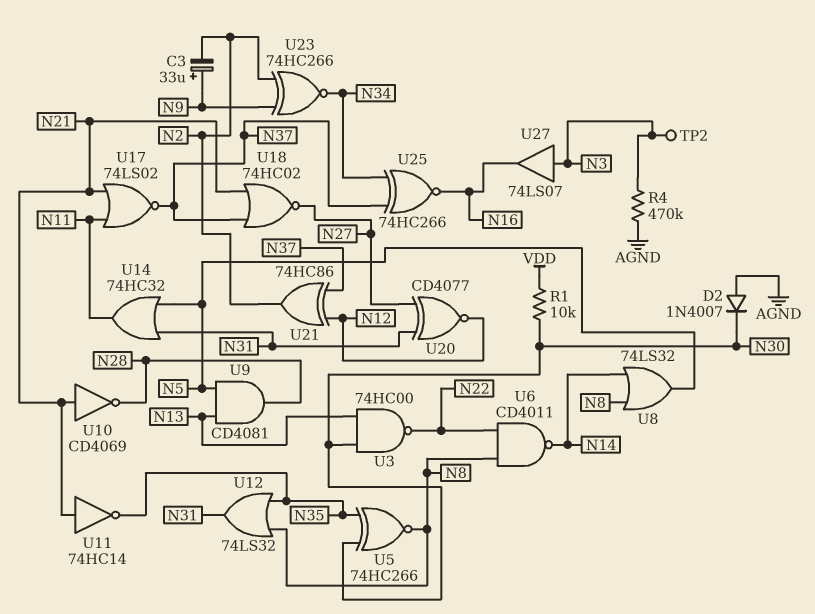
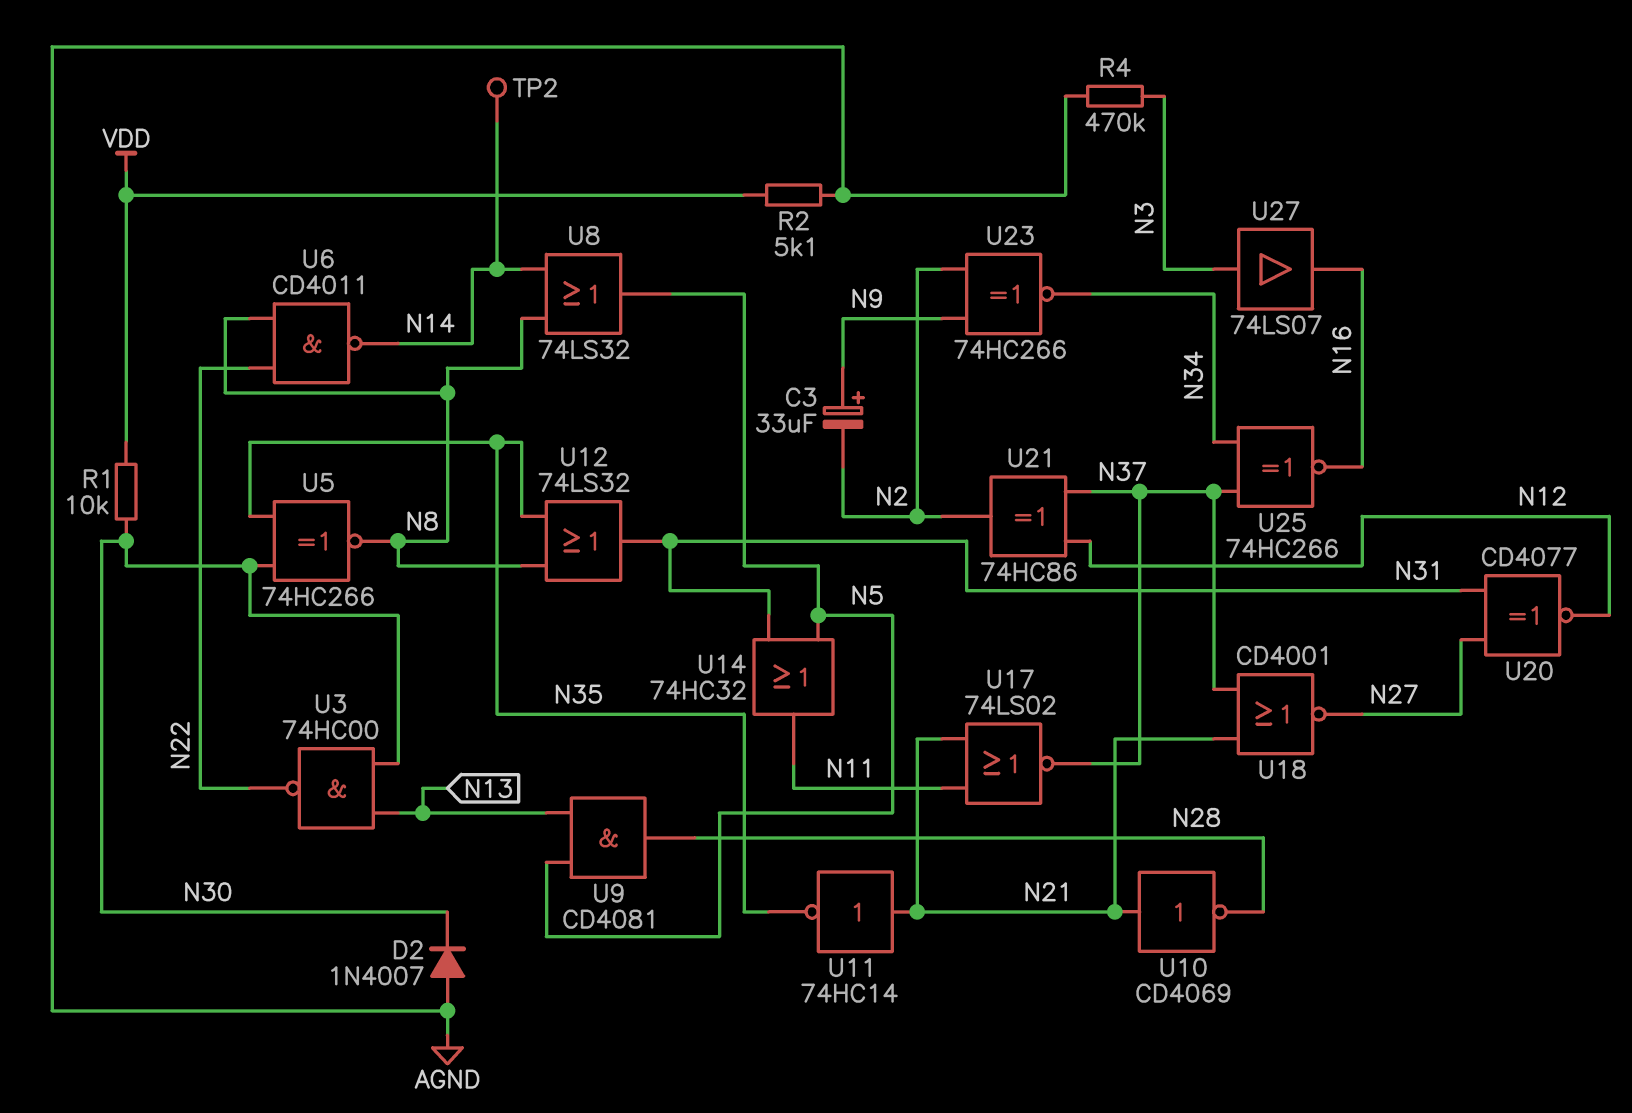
R2: none -> 5.1k (AGND, VDD)
TP2: test point (N3) -> test point (N14)
U18: NOR 74HC02 (in N21, in N37, out N27) -> NOR CD4001 (in N21, in N37, out N27)

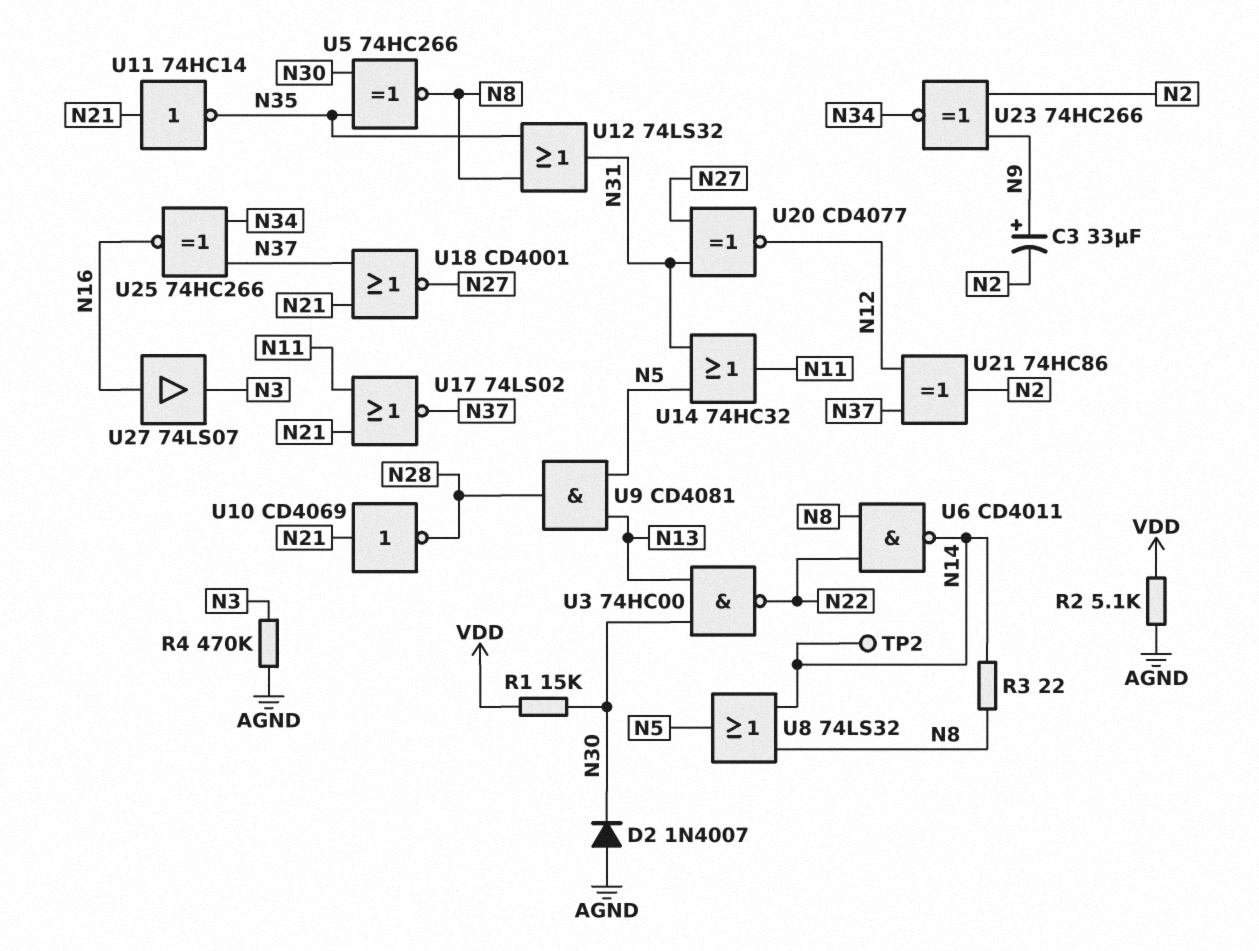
R1: 10k (N30, VDD) -> 15k (N30, VDD)
R3: none -> 22 (N8, N14)
U27: buffer 74LS07 (in N3, out N16) -> buffer 74LS07 (in N16, out N3)

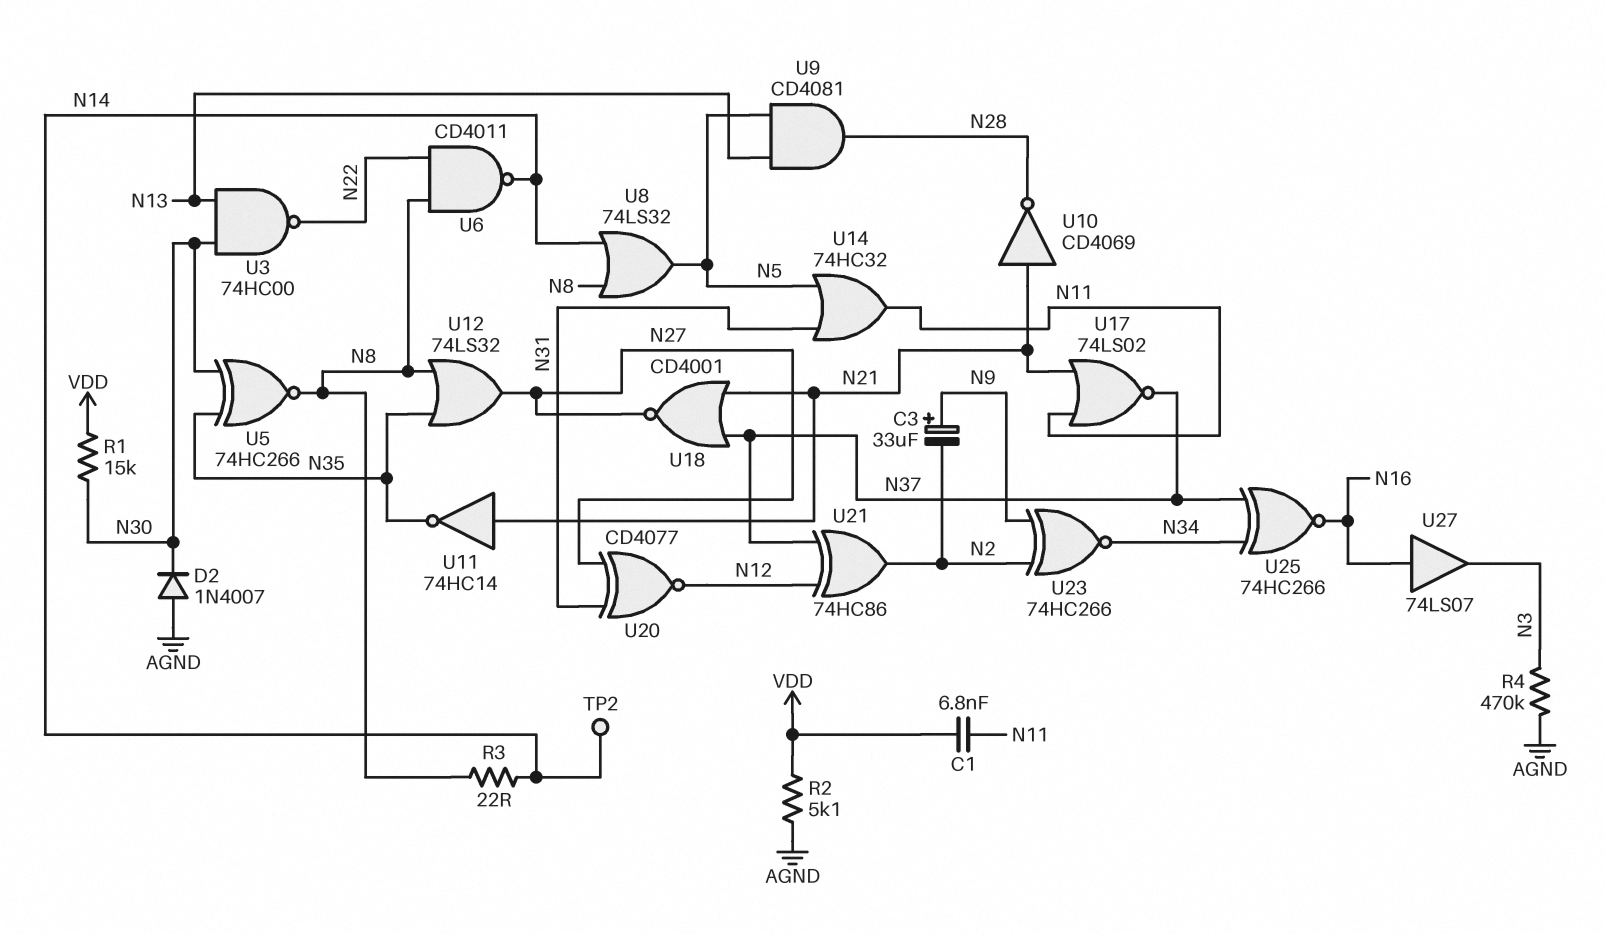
C1: none -> 6.8nF (N11, VDD)
U12: OR 74LS32 (in N8, in N35, out N31) -> OR 74LS32 (in N8, in N35, out N27)

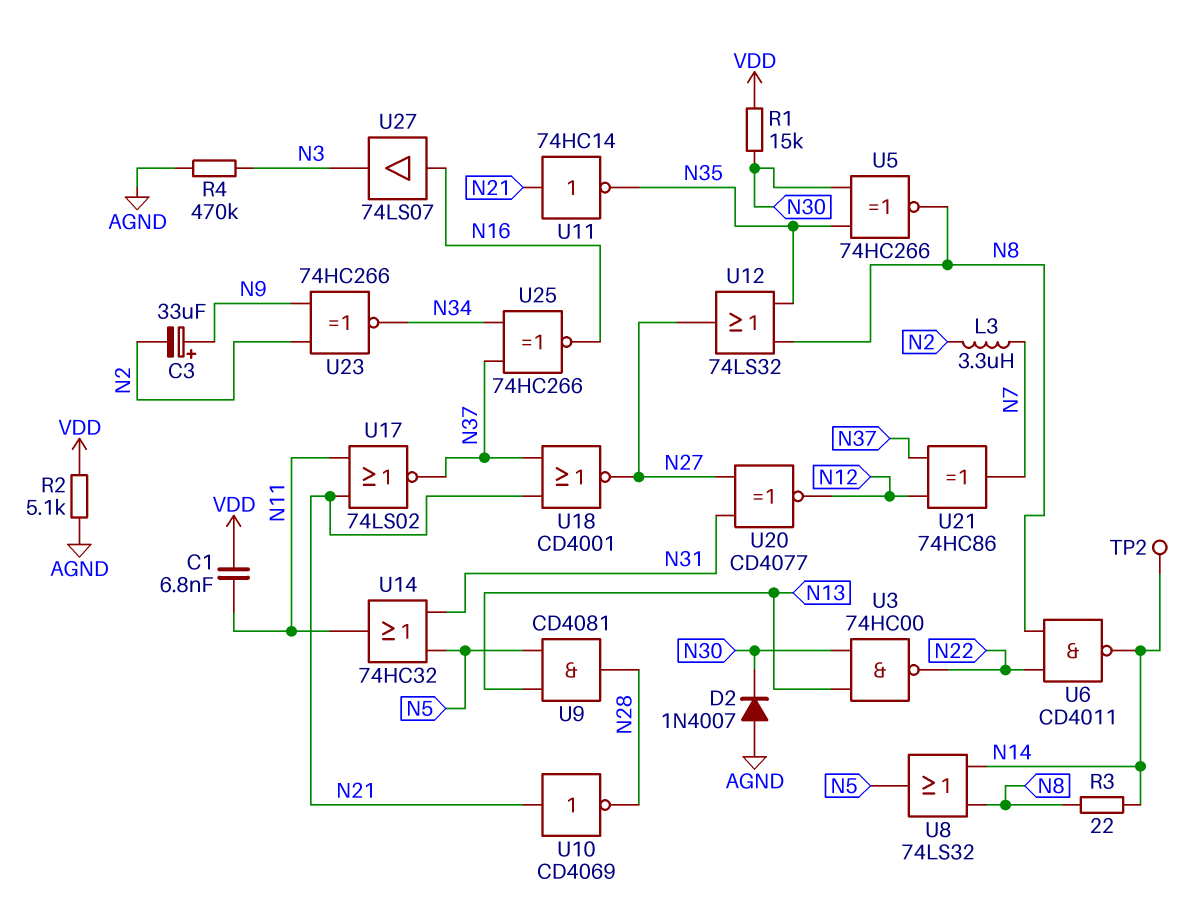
L3: none -> 3.3uH (N2, N7)
U21: XOR 74HC86 (in N12, in N37, out N2) -> XOR 74HC86 (in N12, in N37, out N7)

